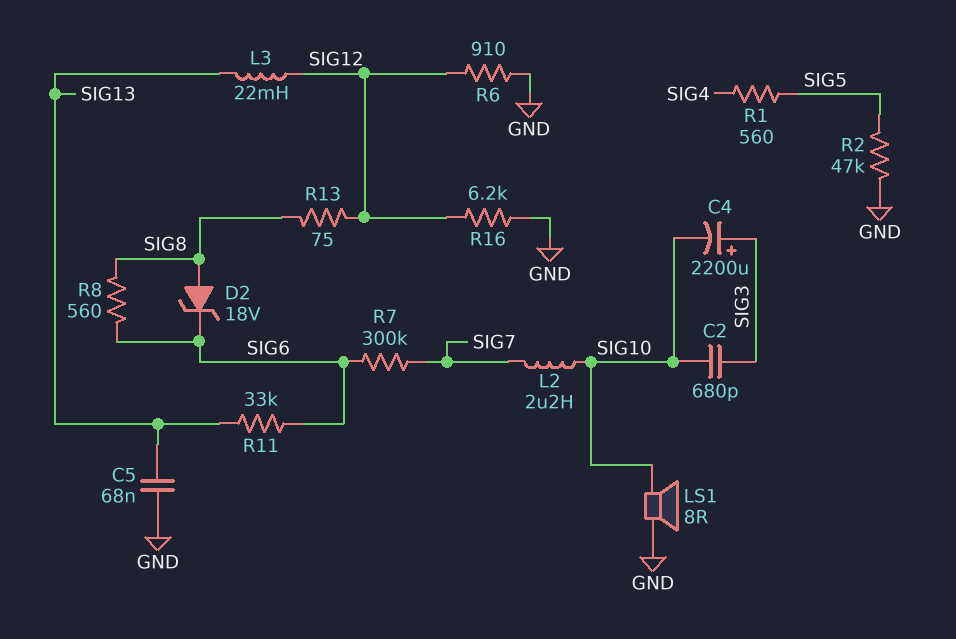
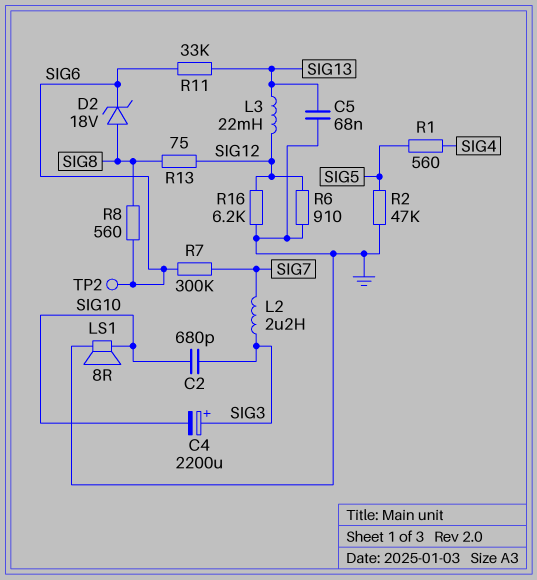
L2: 2.2uH (SIG7, SIG10) -> 2.2uH (SIG3, SIG7)
TP2: none -> test point (SIG6)

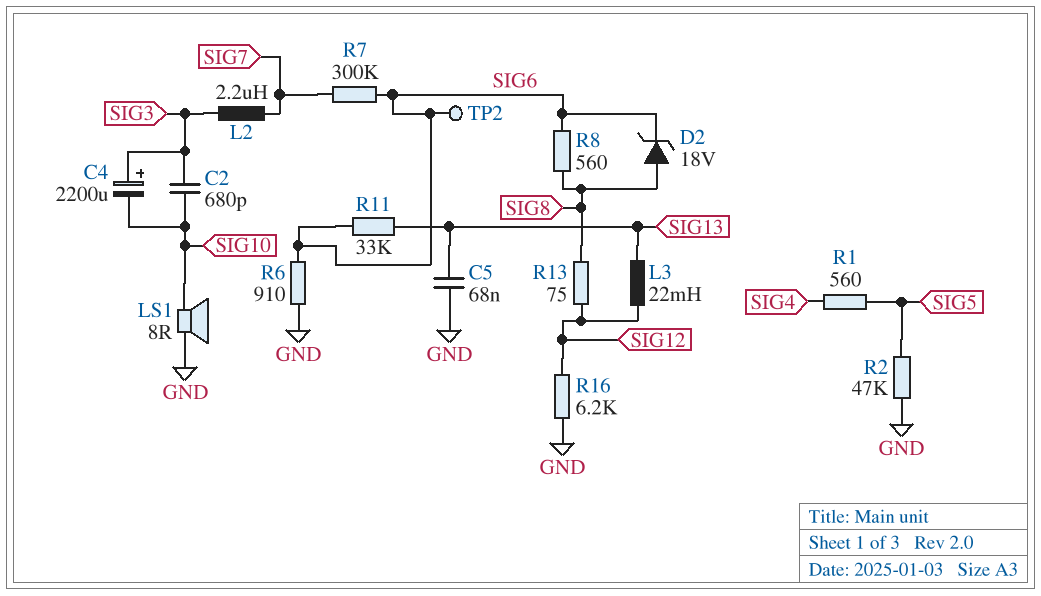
R6: 910 (GND, SIG12) -> 910 (GND, SIG6)

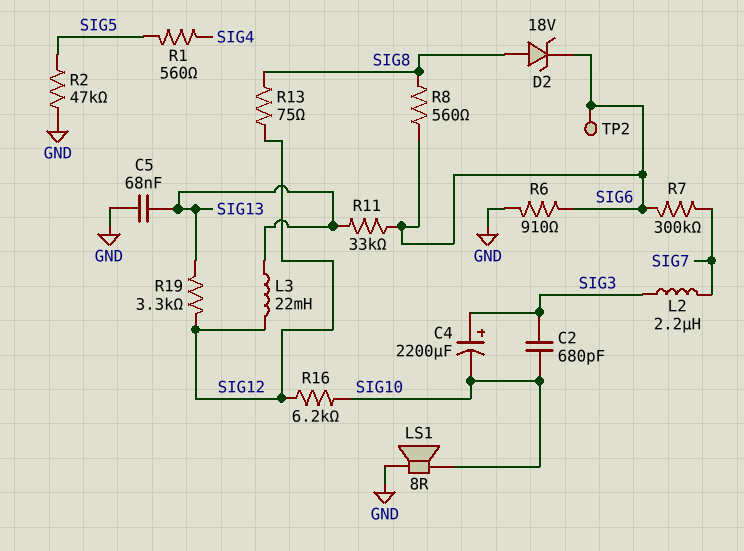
R16: 6.2k (GND, SIG12) -> 6.2k (SIG10, SIG12)
R19: none -> 3.3k (SIG12, SIG13)

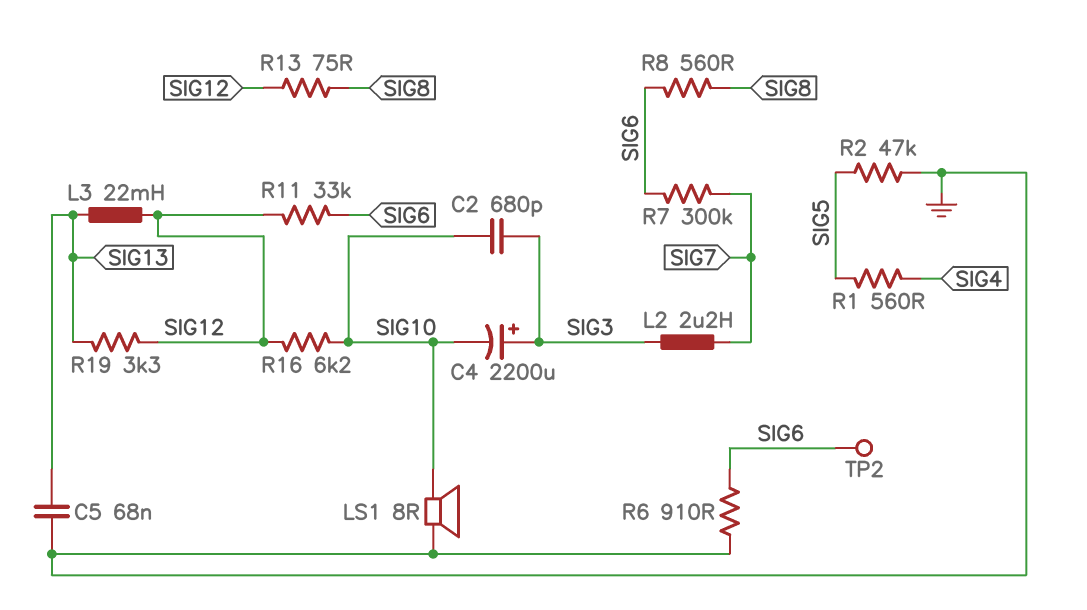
D2: zener 18V (A SIG8, K SIG6) -> none
R11: 33k (SIG6, SIG13) -> 33k (SIG6, SIG12)

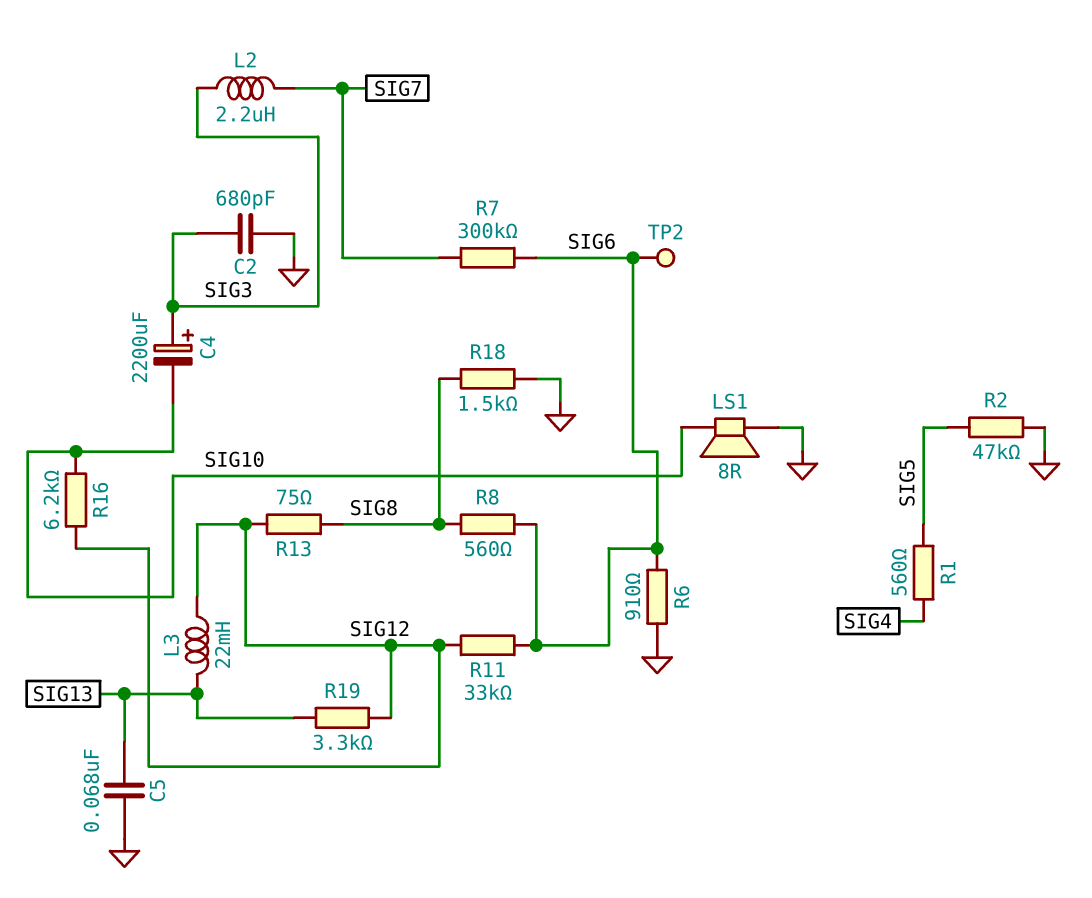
C2: 680pF (SIG3, SIG10) -> 680pF (GND, SIG3)
R18: none -> 1.5k (GND, SIG8)

